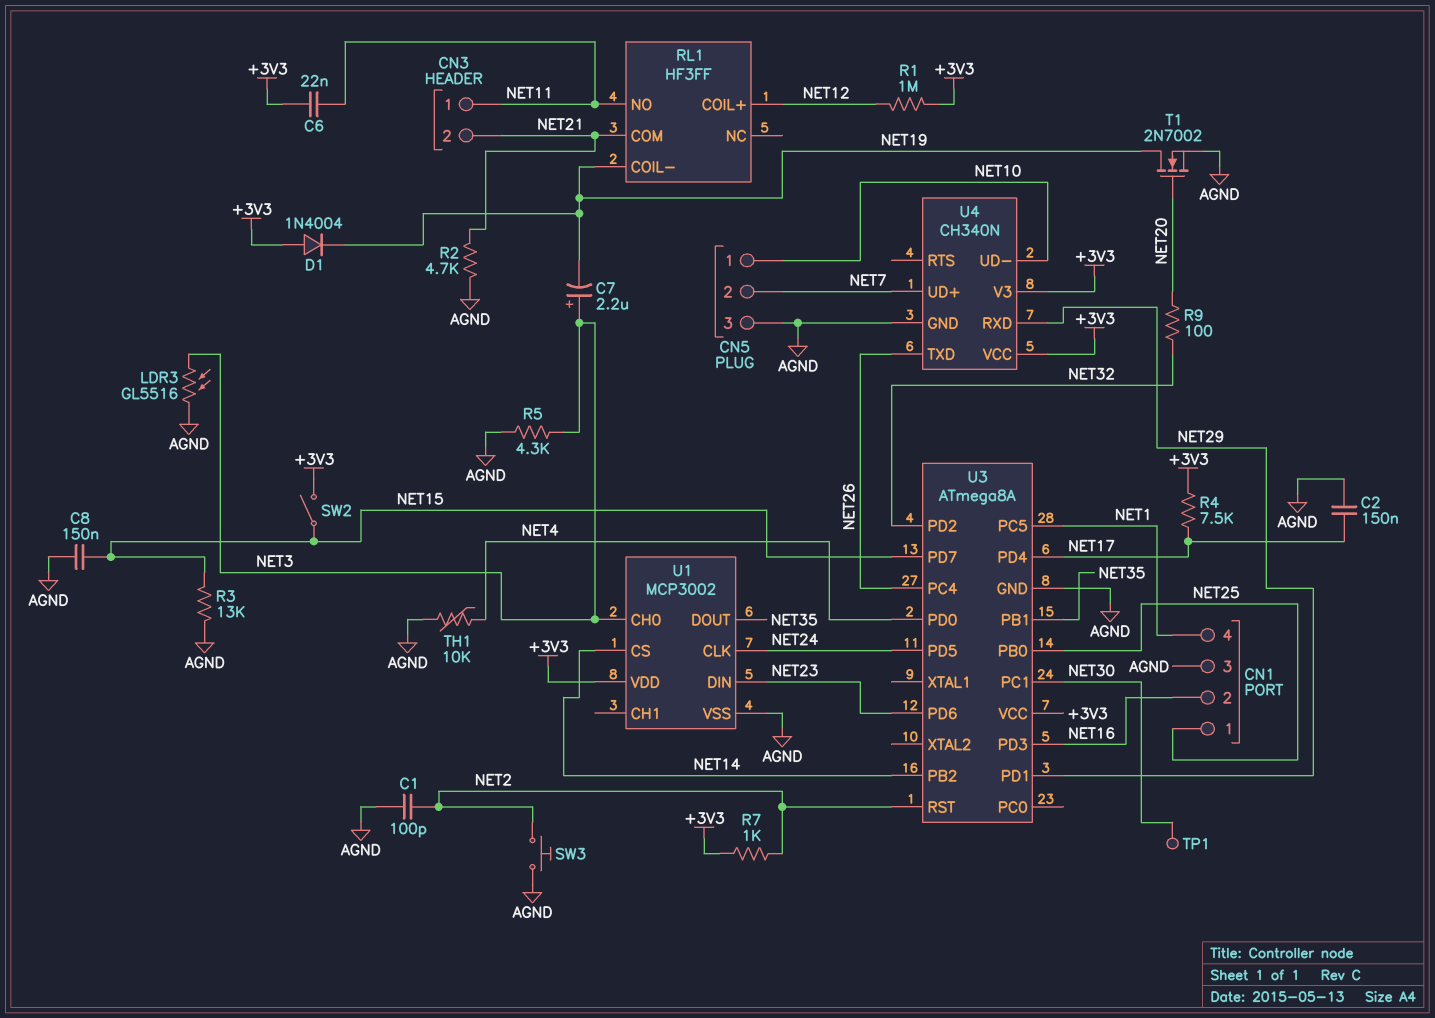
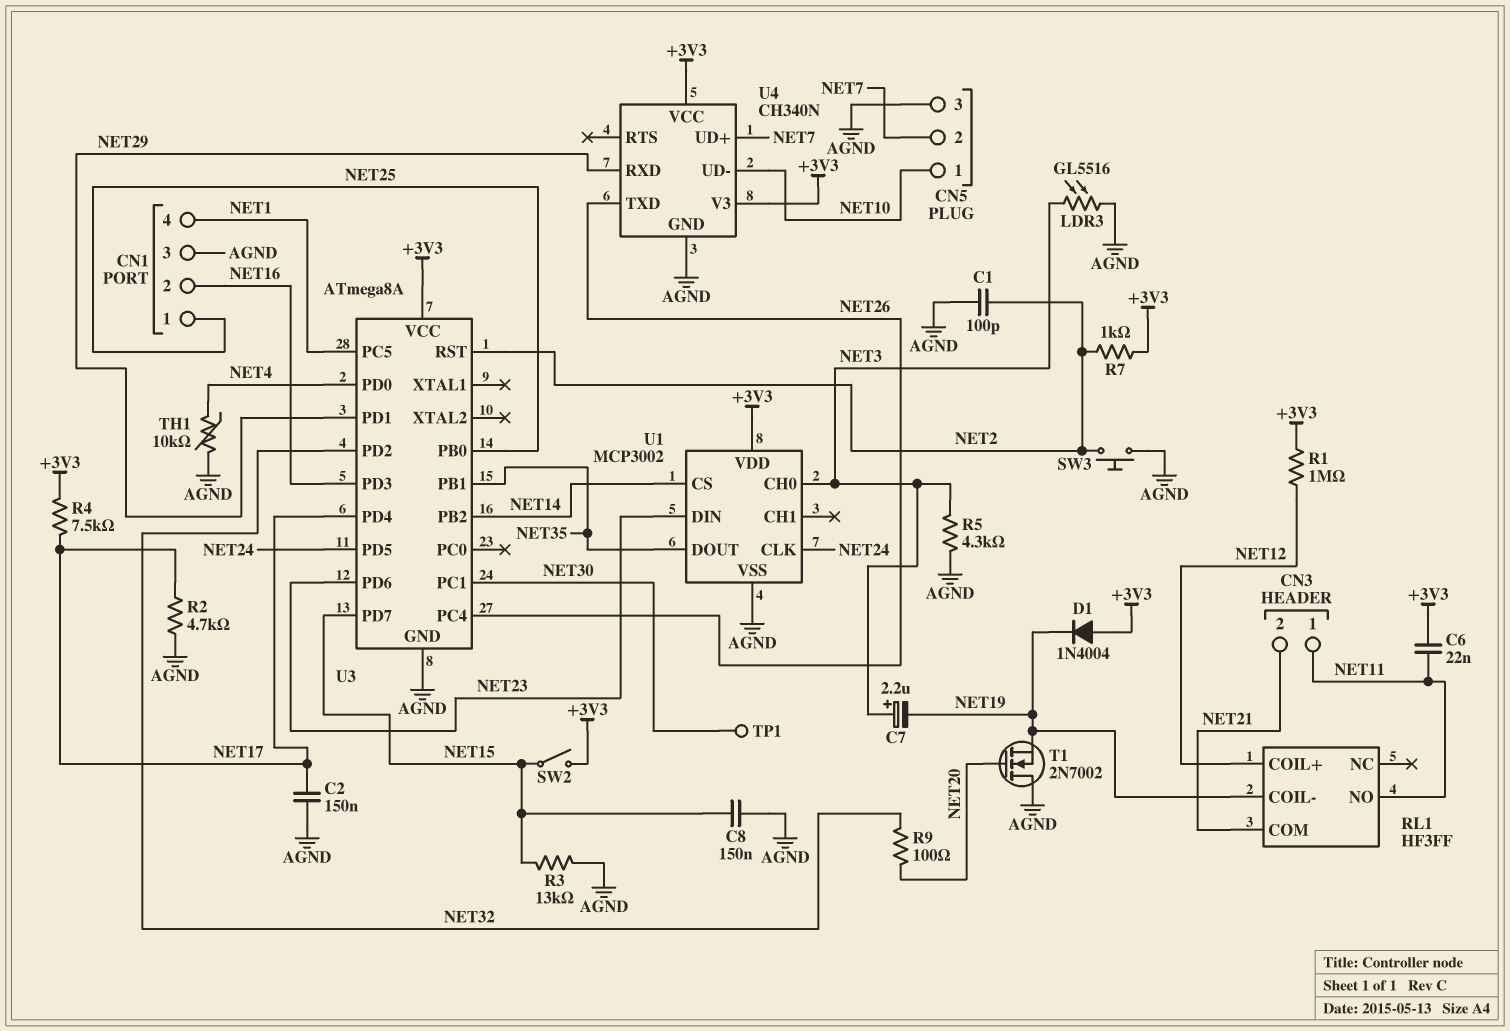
R2: 4.7k (AGND, NET21) -> 4.7k (AGND, NET17)
T1: NMOS 2N7002 (G NET20, D NET19, S AGND) -> NMOS 2N7002 (G NET20, D AGND, S NET19)

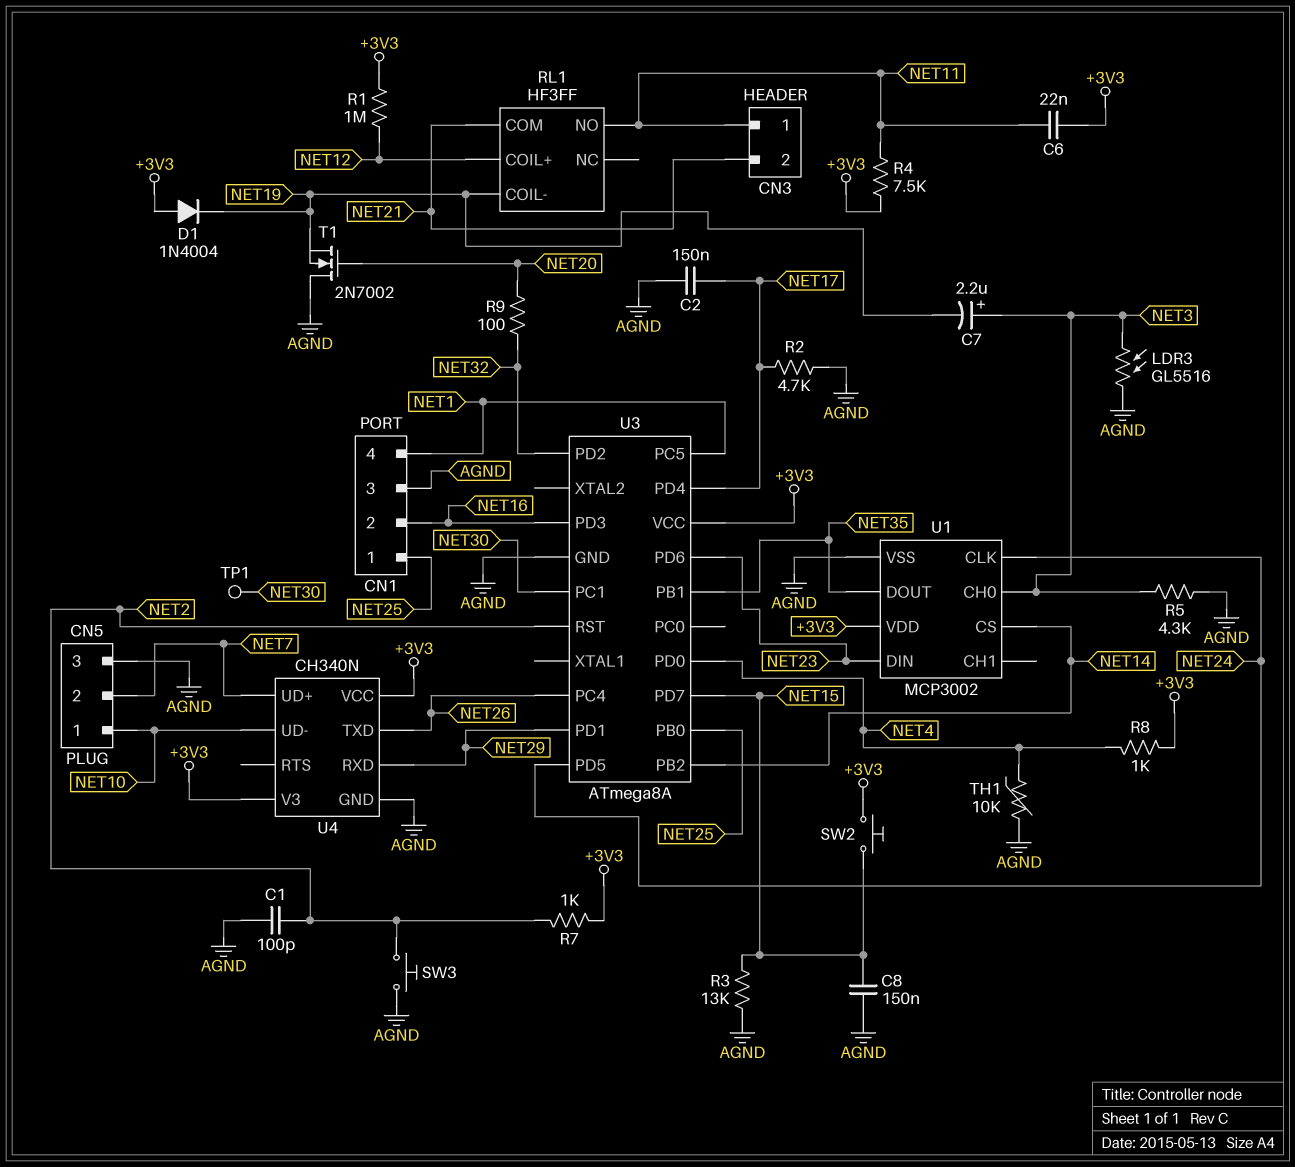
R4: 7.5k (+3V3, NET17) -> 7.5k (+3V3, NET11)
R8: none -> 1k (+3V3, NET4)
SW2: switch (+3V3, NET15) -> button (+3V3, NET15)

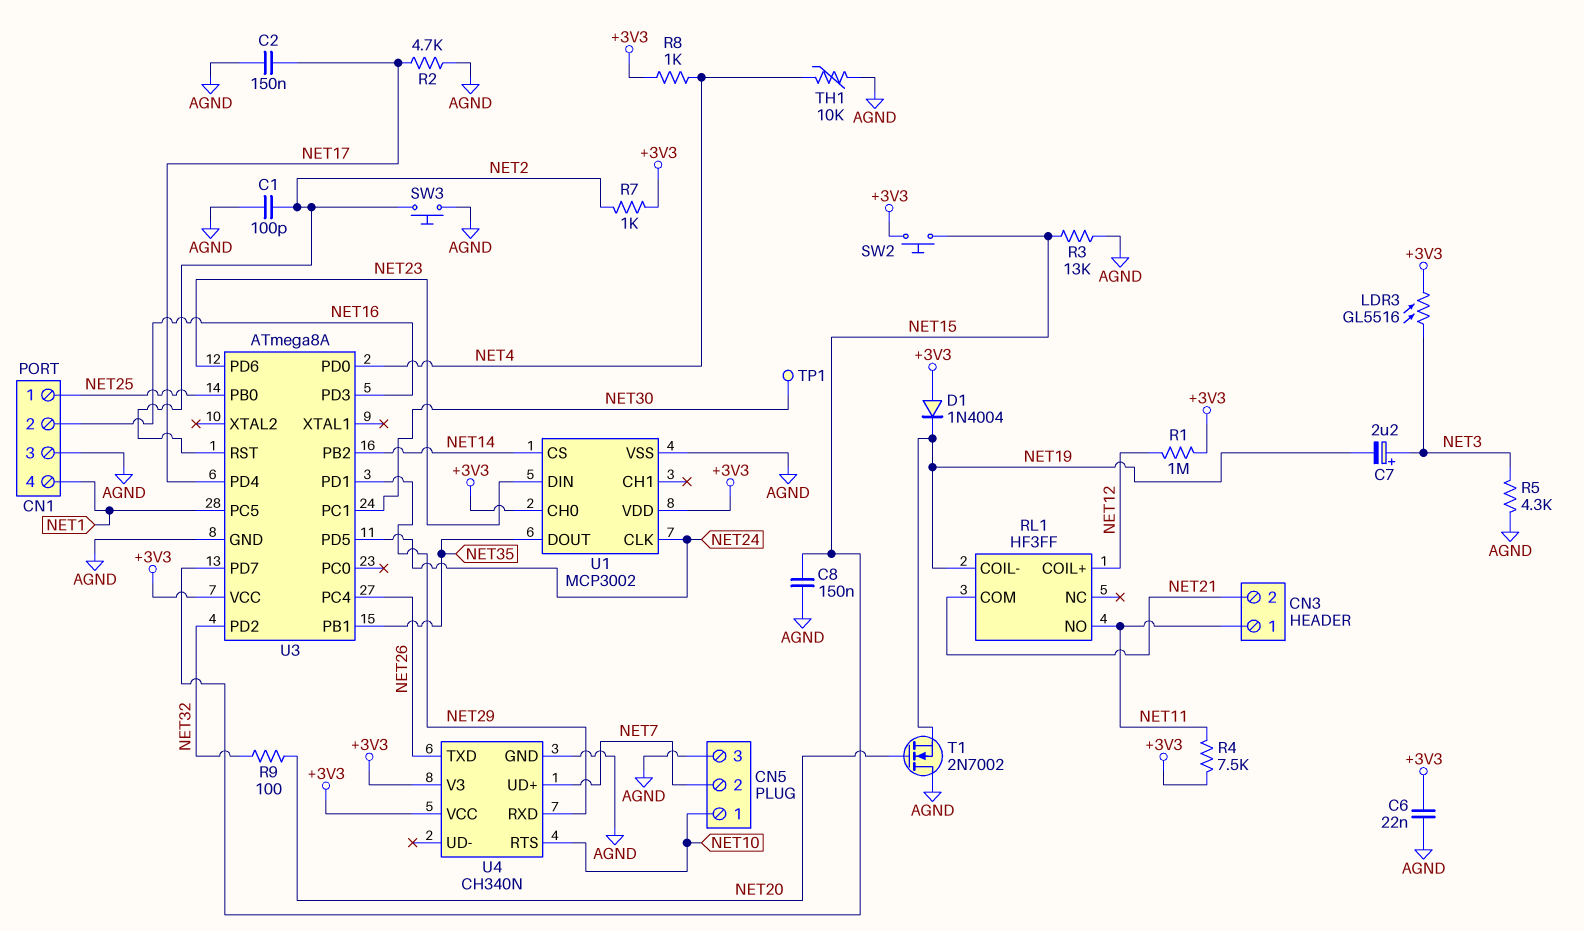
C6: 22nF (+3V3, NET11) -> 22nF (+3V3, AGND)
LDR3: GL5516 (AGND, NET3) -> GL5516 (+3V3, NET3)
U1 pin CH0: NET3 -> +3V3
U4 pin RTS: none -> NET10
U4 pin UD-: NET10 -> none

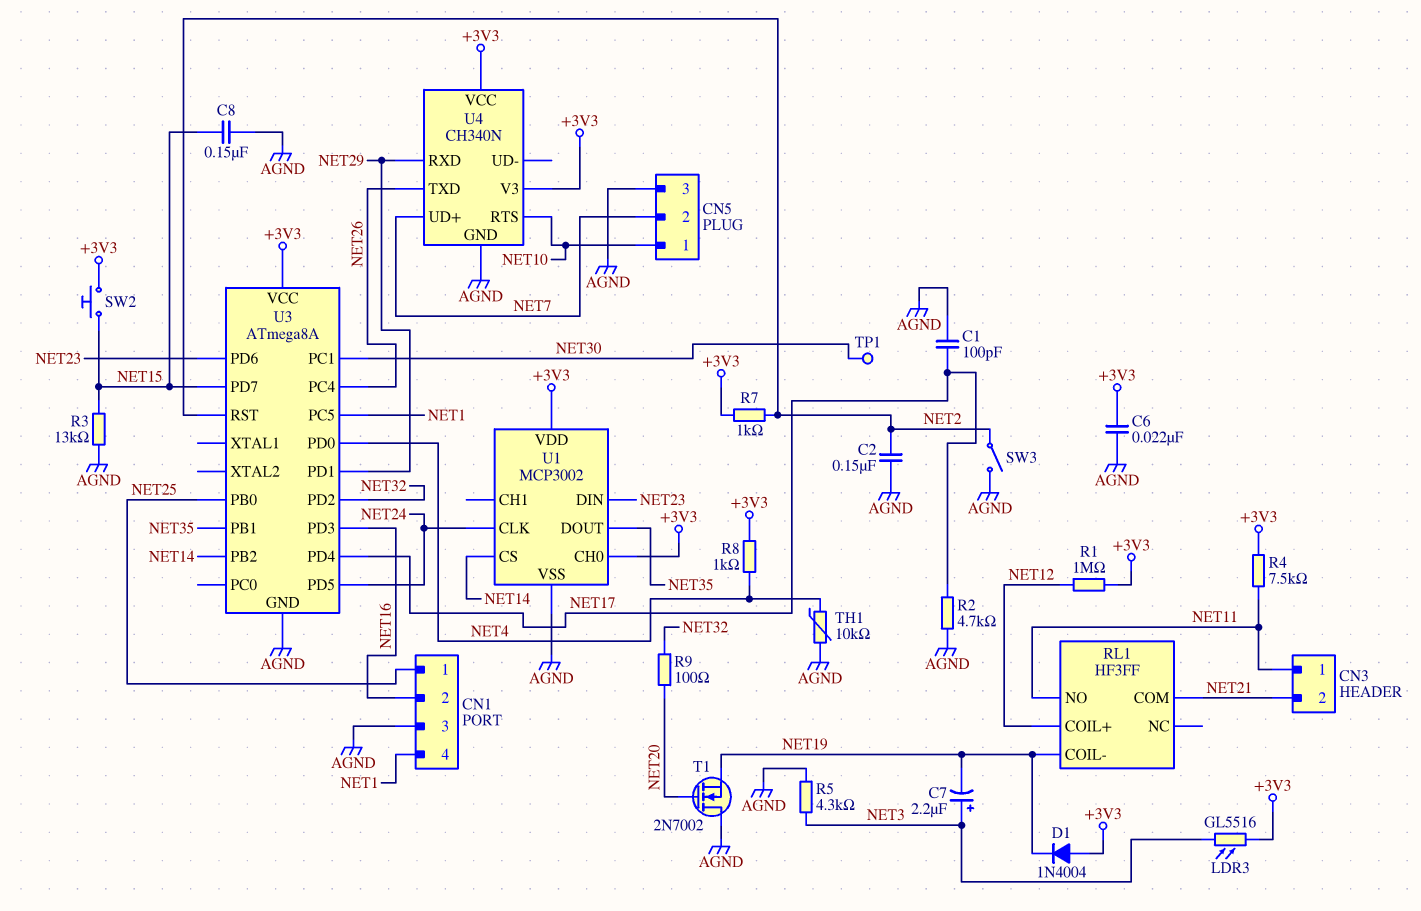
C1: 100pF (AGND, NET2) -> 100pF (AGND, NET17)
C2: 150nF (AGND, NET17) -> 150nF (AGND, NET2)
SW3: button (AGND, NET2) -> switch (AGND, NET2)

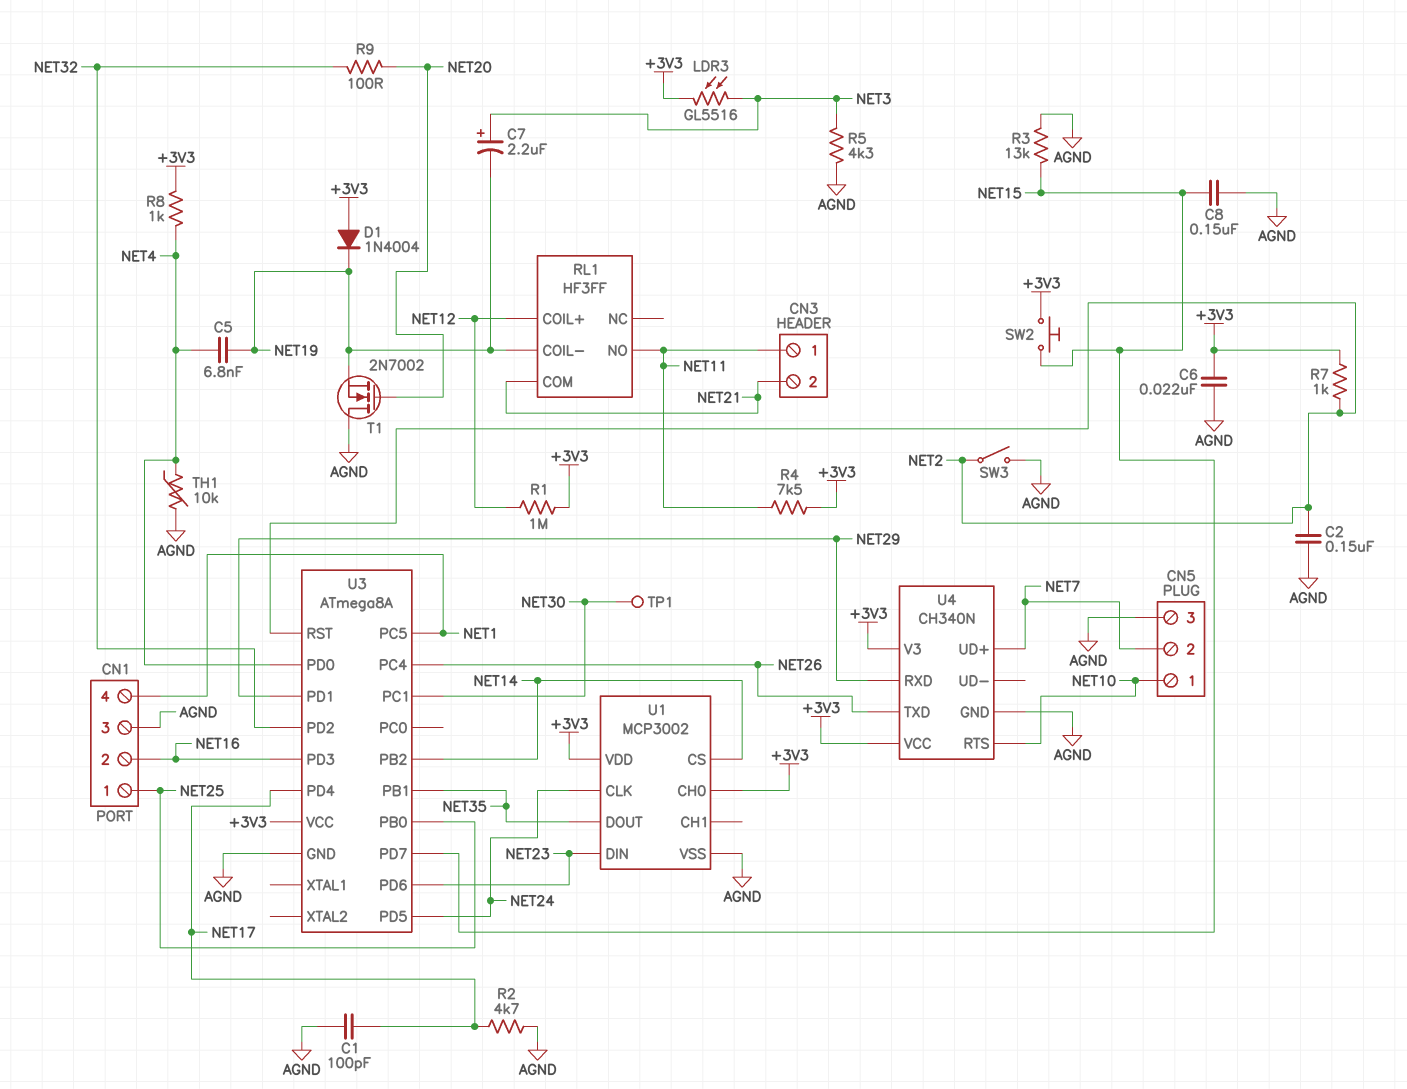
C5: none -> 6.8nF (NET4, NET19)

